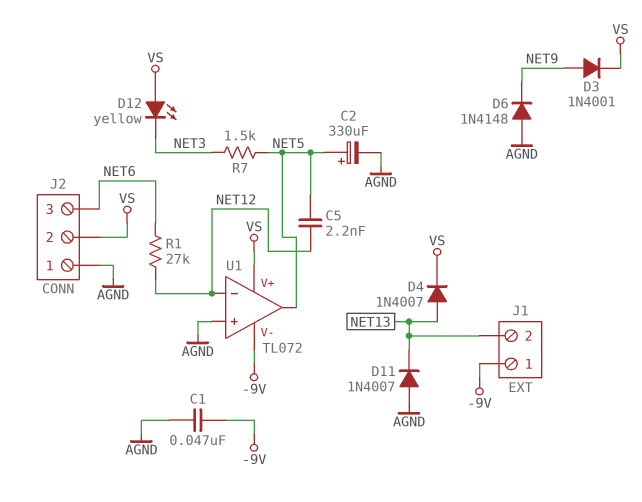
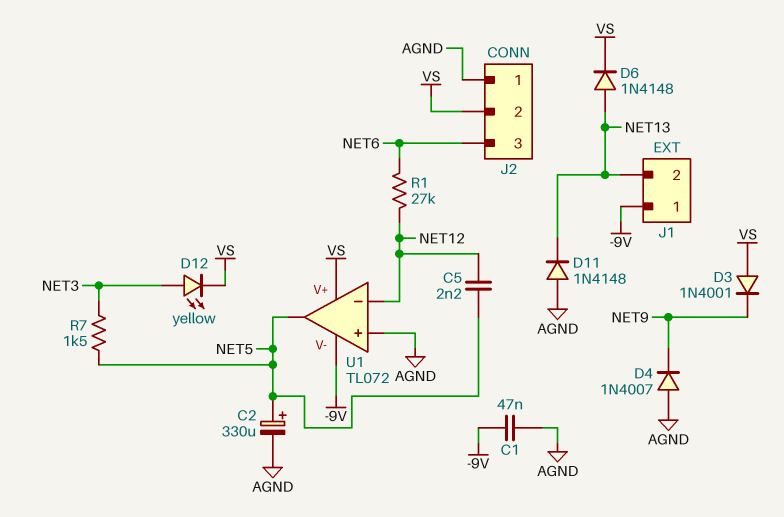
D3: diode 1N4001 (A NET9, K VS) -> diode 1N4001 (A VS, K NET9)
D4: diode 1N4007 (A NET13, K VS) -> diode 1N4007 (A AGND, K NET9)
D6: diode 1N4148 (A AGND, K NET9) -> diode 1N4148 (A NET13, K VS)
D11: diode 1N4007 (A AGND, K NET13) -> diode 1N4148 (A AGND, K NET13)
D12: LED yellow (A VS, K NET3) -> LED yellow (A NET3, K VS)

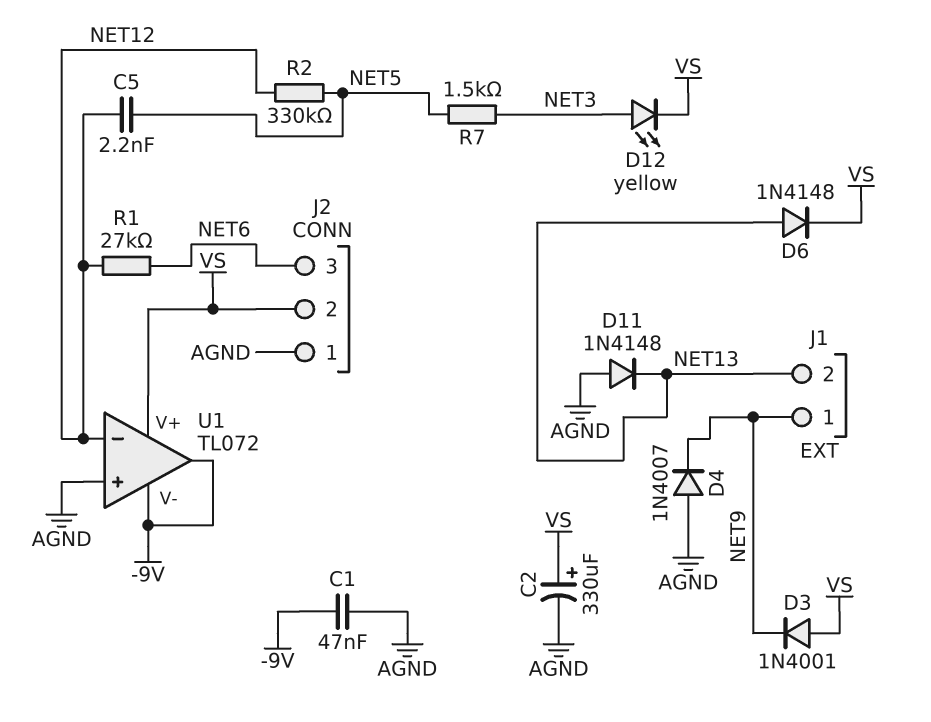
C2: 330uF (plus NET5, minus AGND) -> 330uF (plus VS, minus AGND)
J1 pin 1: -9V -> NET9
R2: none -> 330k (NET5, NET12)
U1 pin out: NET5 -> -9V

